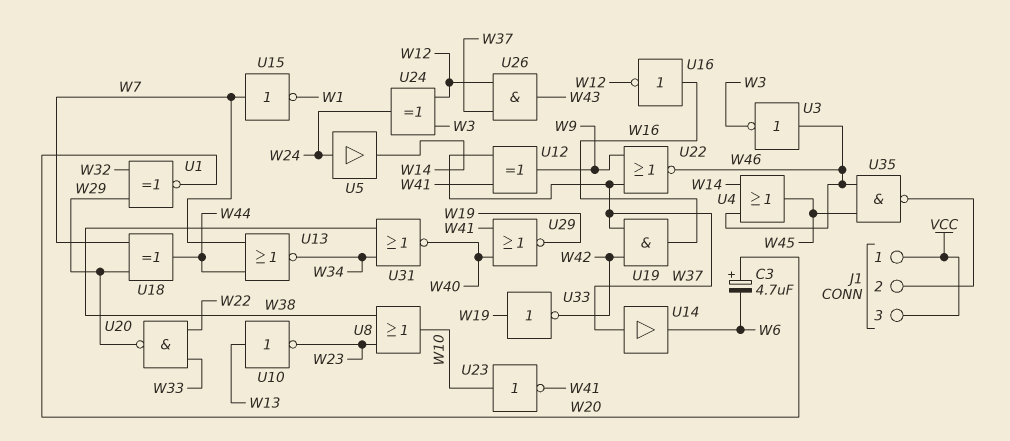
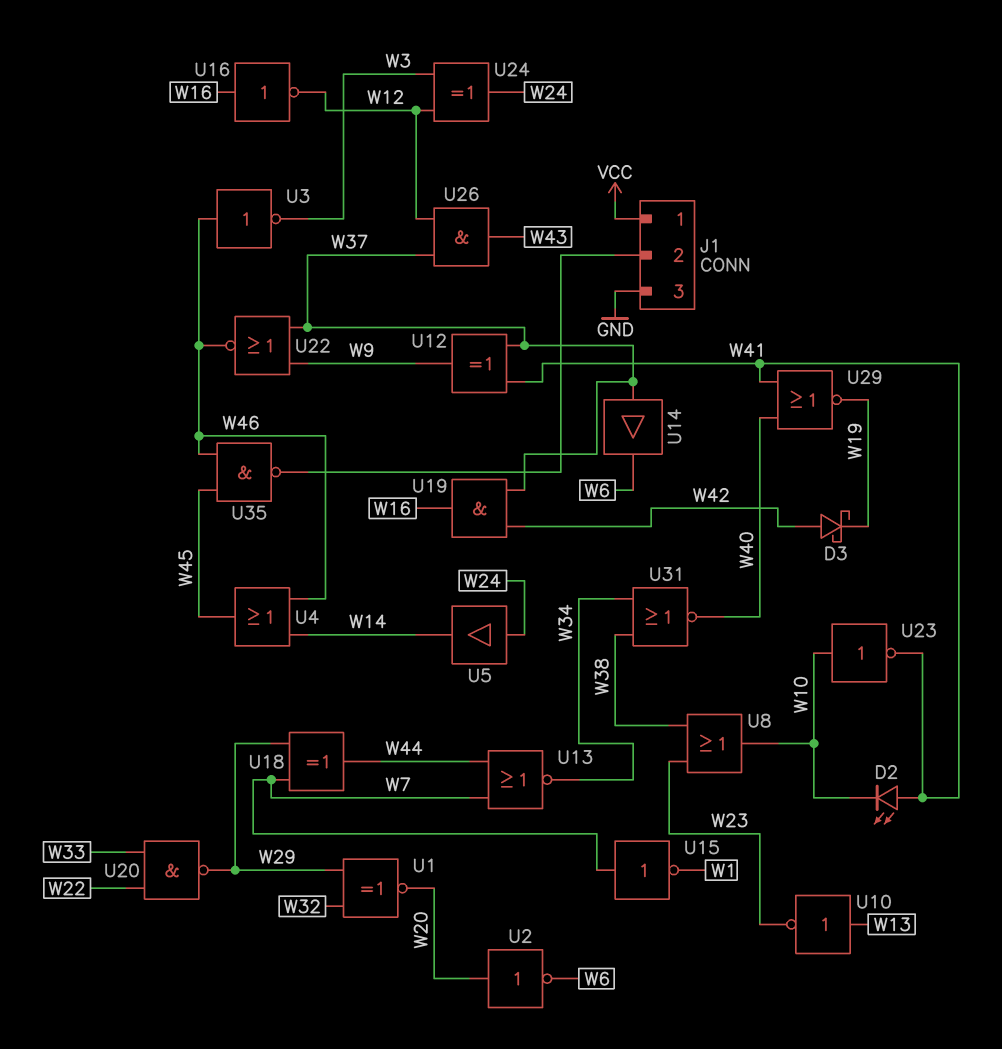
C3: 4.7uF (plus W20, minus W6) -> none
D2: none -> LED (A W41, K W10)
D3: none -> schottky (A W42, K W19)
J1 pin 3: VCC -> GND
U2: none -> NOT (in W20, out W6)
U33: NOT (in W19, out W42) -> none

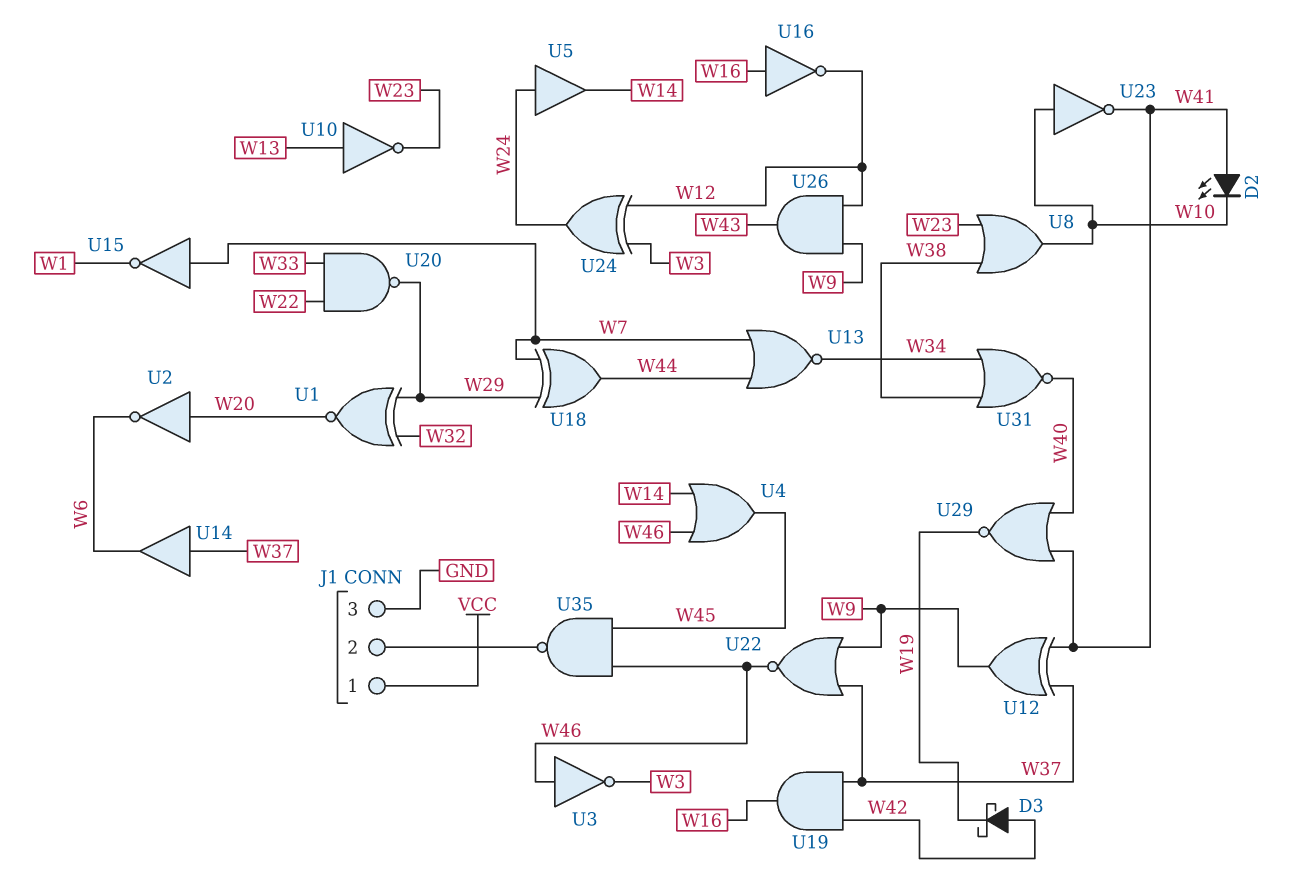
U26: AND (in W12, in W37, out W43) -> AND (in W9, in W12, out W43)

